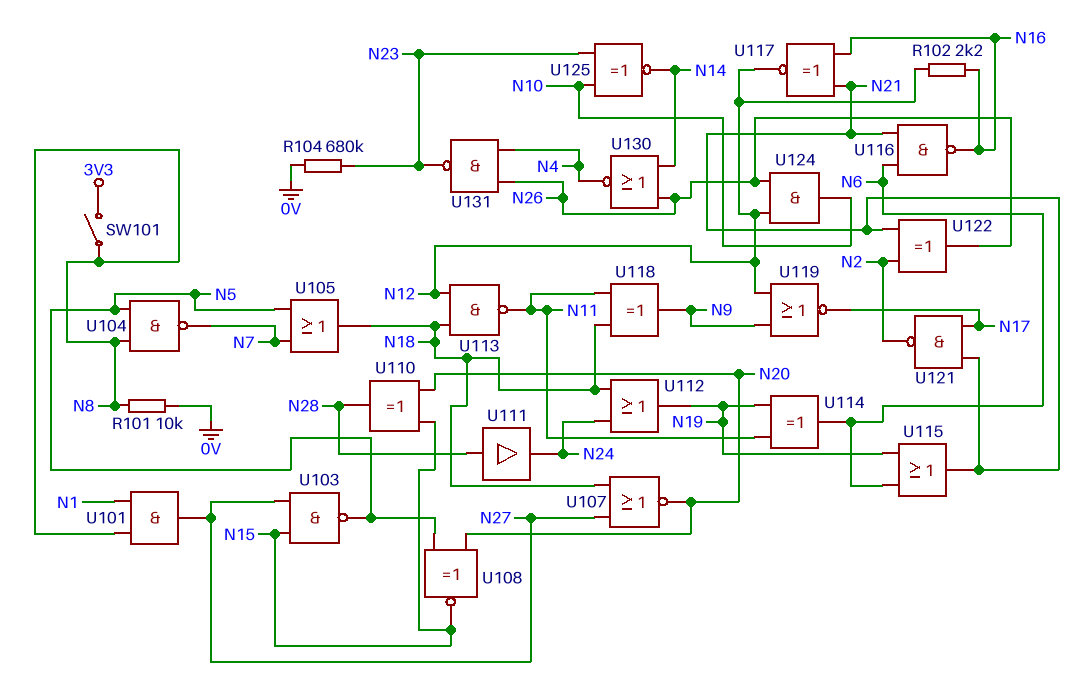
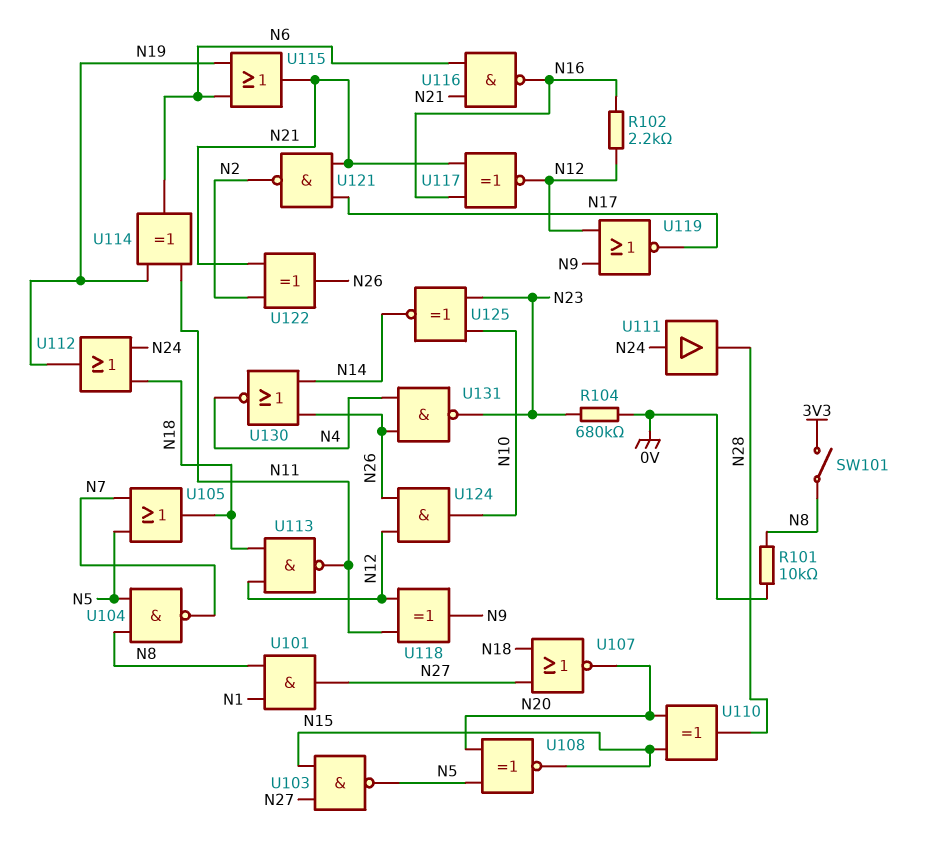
U111: buffer (in N28, out N24) -> buffer (in N24, out N28)
U118: XOR (in N11, in N18, out N9) -> XOR (in N11, in N12, out N9)

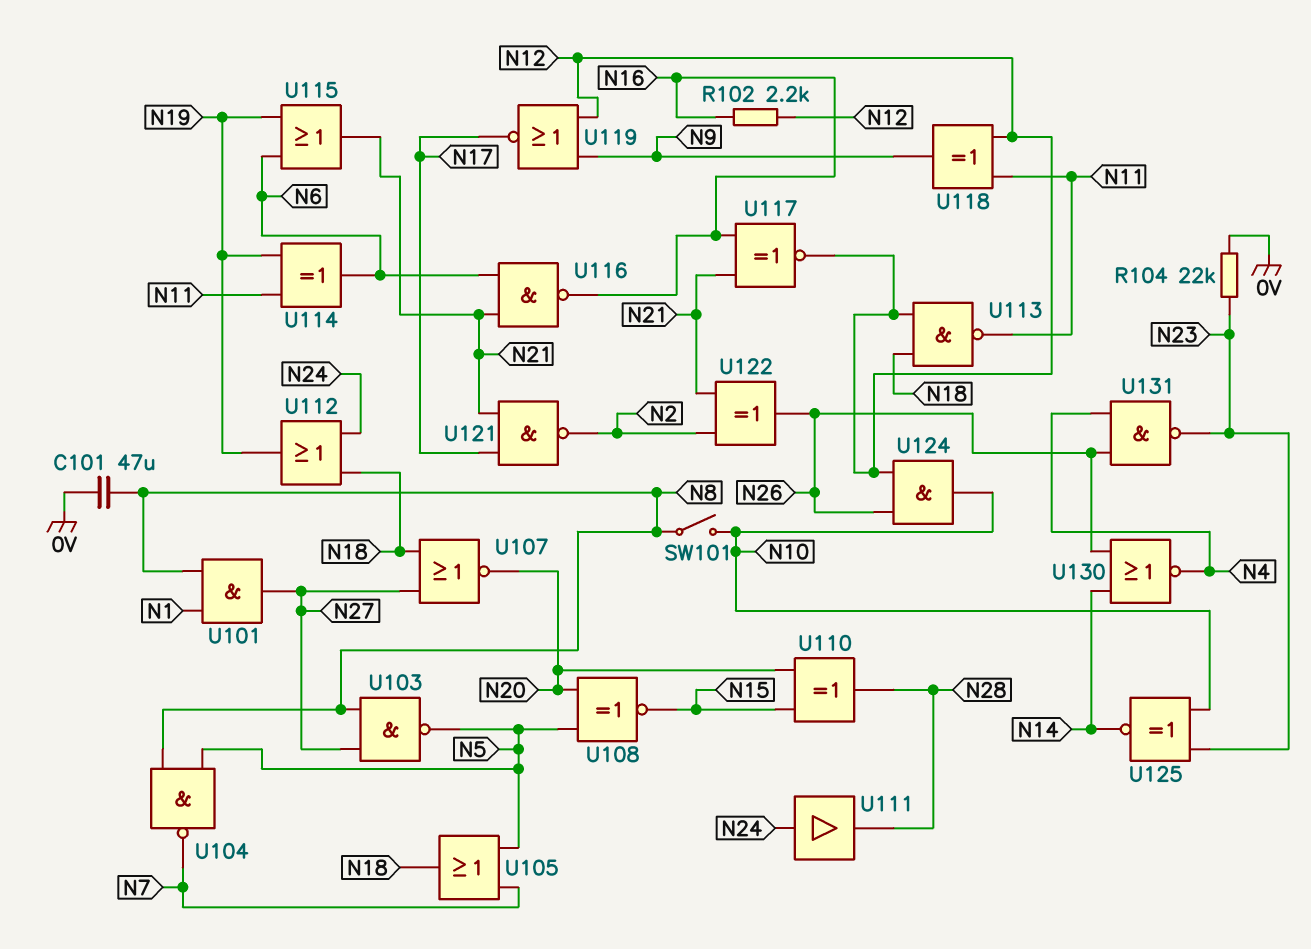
C101: none -> 47uF (0V, N8)
R101: 10k (0V, N8) -> none
R104: 680k (0V, N23) -> 22k (0V, N23)
SW101: switch (3V3, N8) -> switch (N8, N10)
U103: NAND (in N15, in N27, out N5) -> NAND (in N8, in N27, out N5)

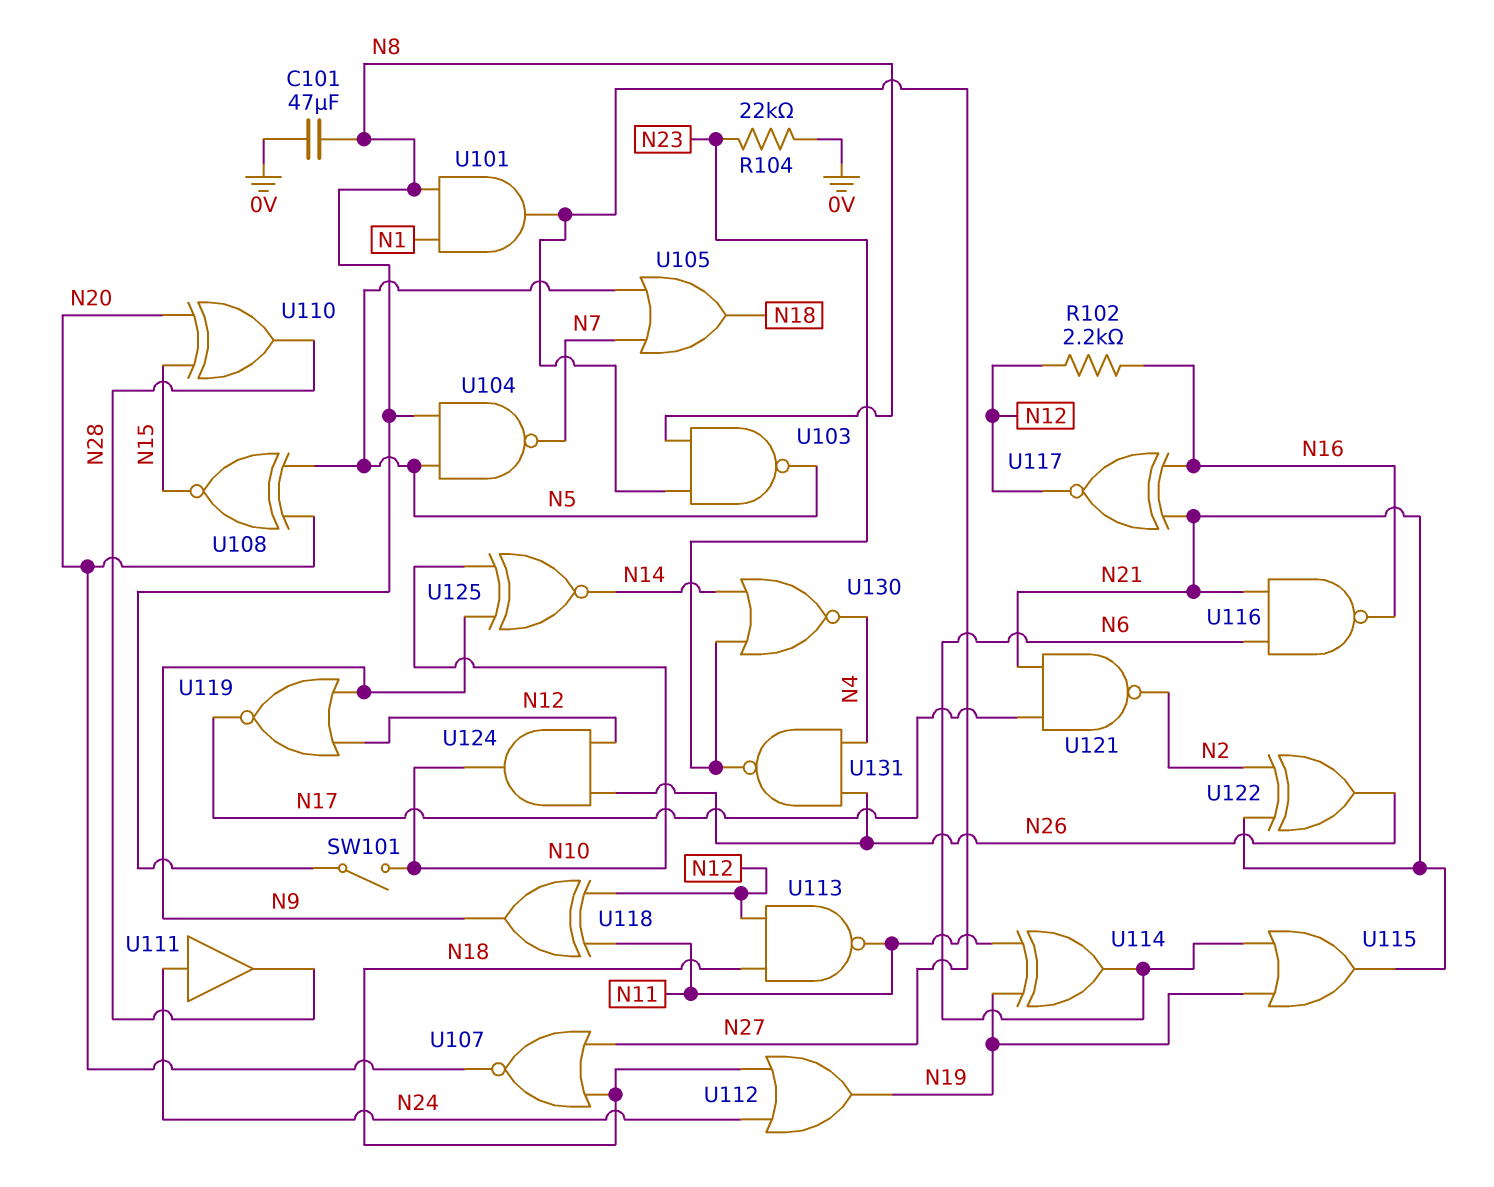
U125: XNOR (in N10, in N23, out N14) -> XNOR (in N9, in N10, out N14)
U130: NOR (in N14, in N26, out N4) -> NOR (in N14, in N23, out N4)

